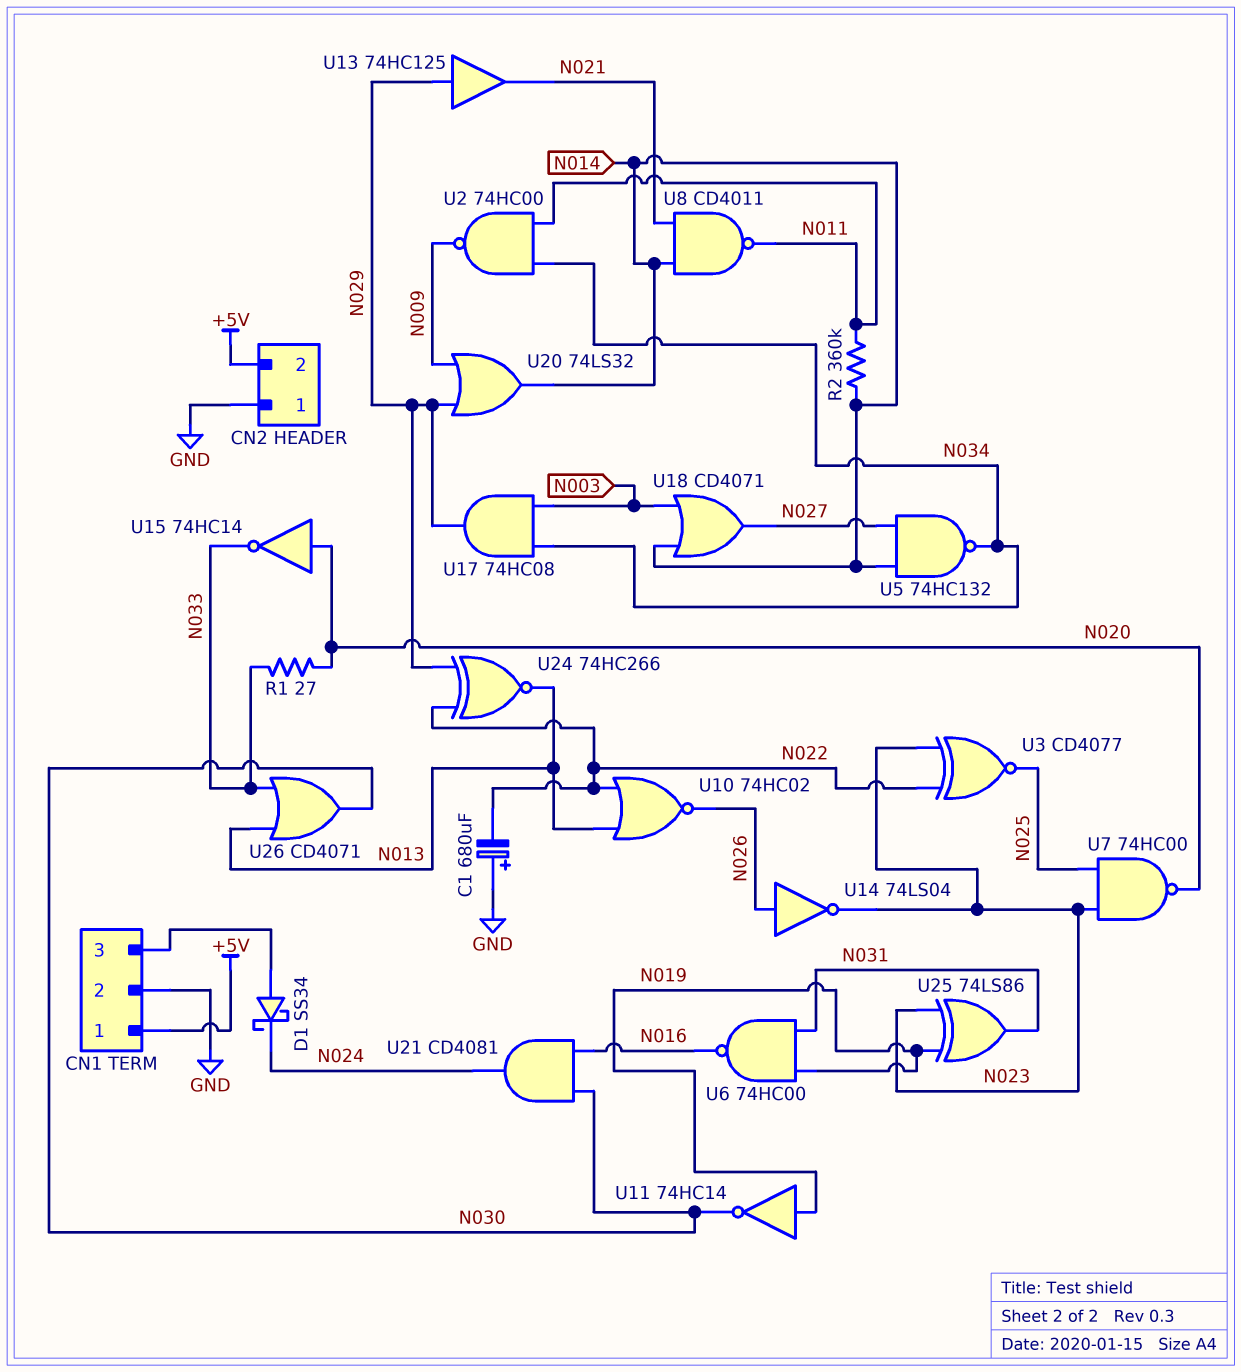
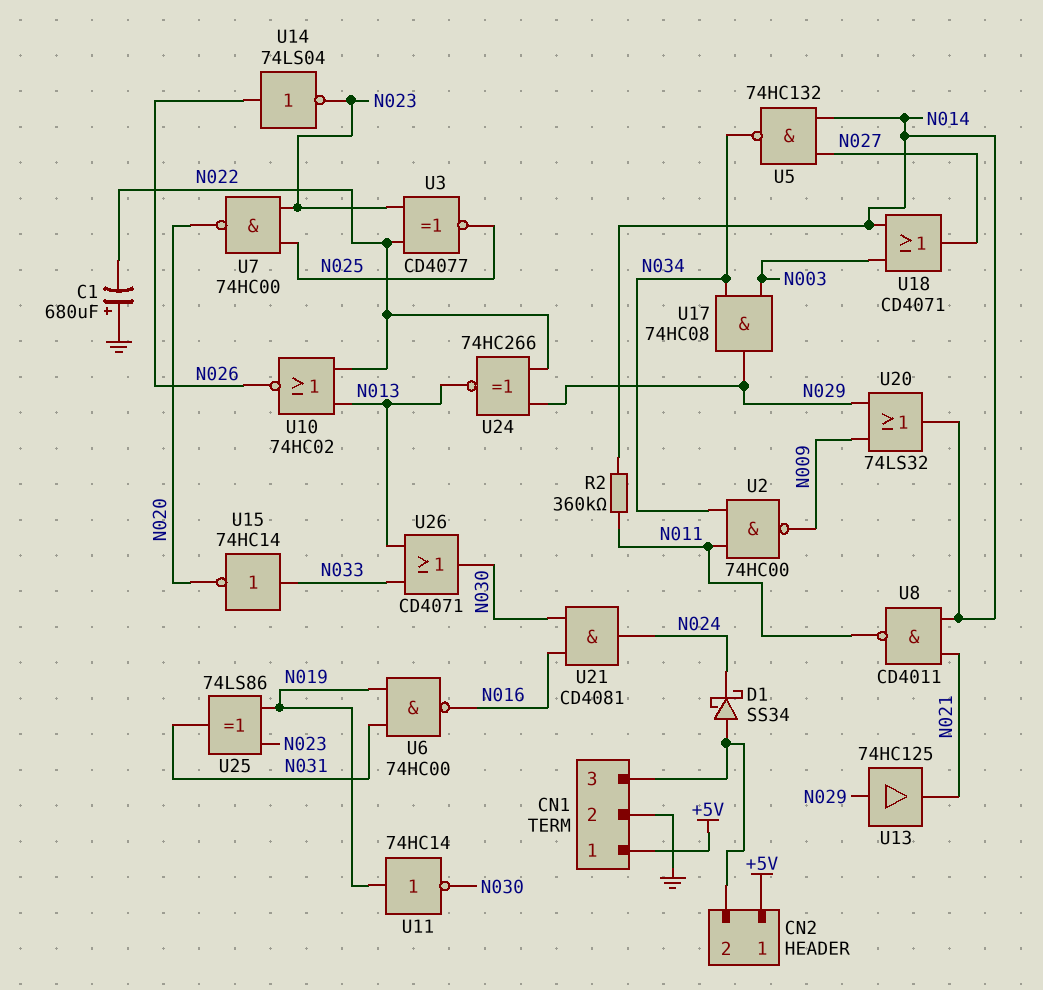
CN2 pin 1: GND -> +5V
CN2 pin 2: +5V -> CN1/3
R1: 27 (N020, N033) -> none
U15: NOT 74HC14 (in N020, out N033) -> NOT 74HC14 (in N033, out N020)

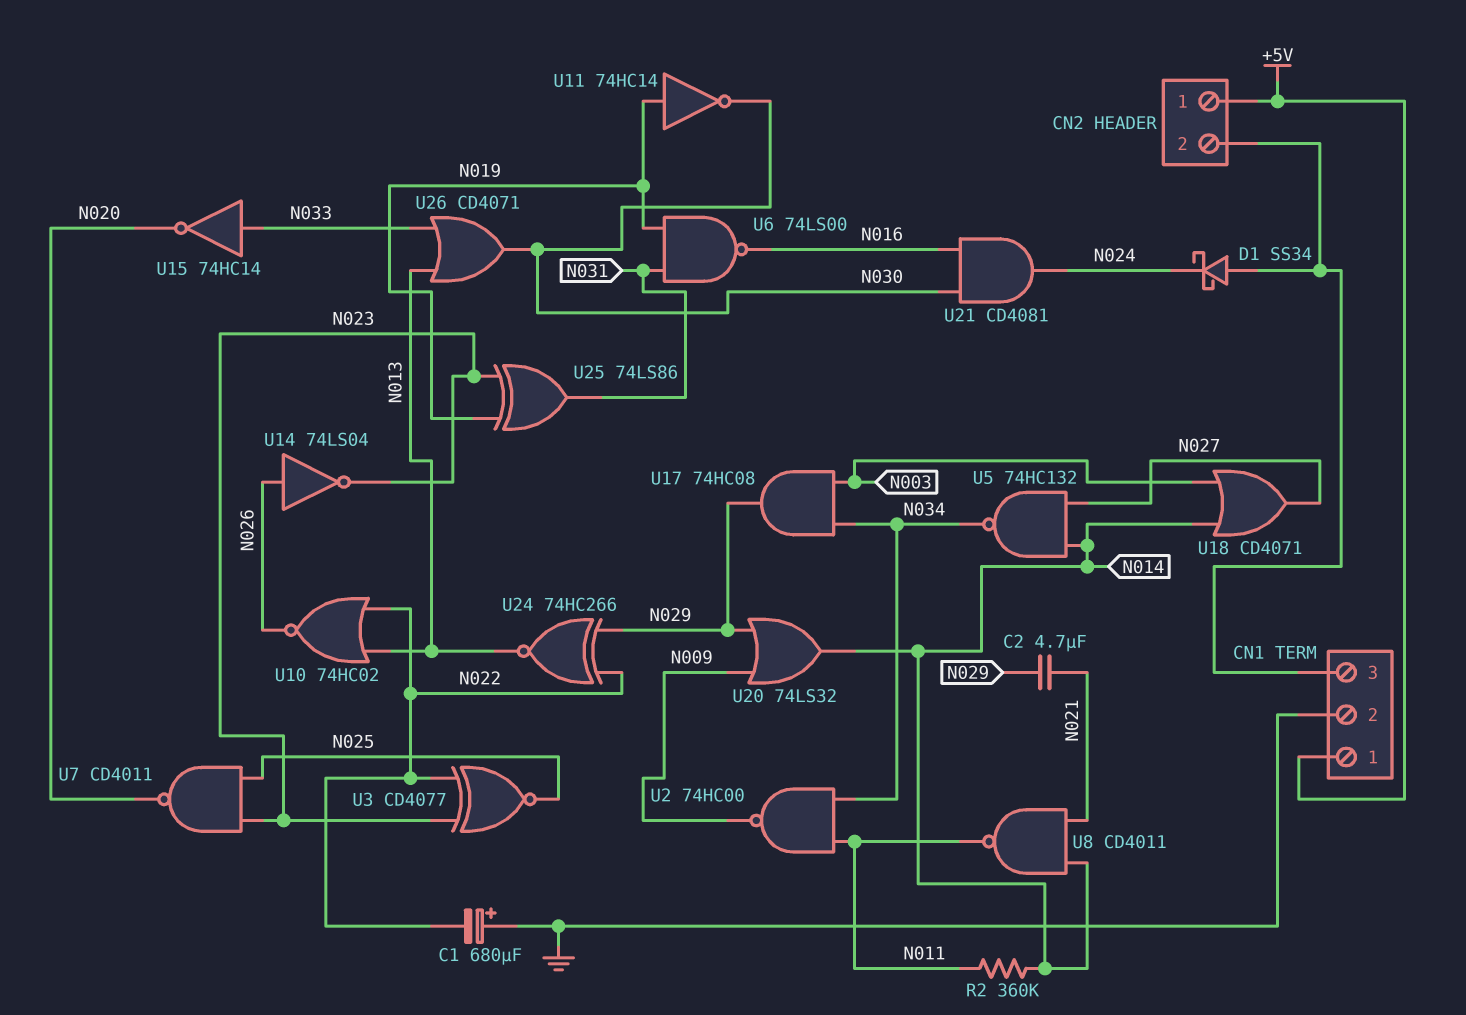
C2: none -> 4.7uF (N021, N029)
U6: NAND 74HC00 (in N019, in N031, out N016) -> NAND 74LS00 (in N019, in N031, out N016)
U7: NAND 74HC00 (in N023, in N025, out N020) -> NAND CD4011 (in N023, in N025, out N020)
U13: buffer 74HC125 (in N029, out N021) -> none

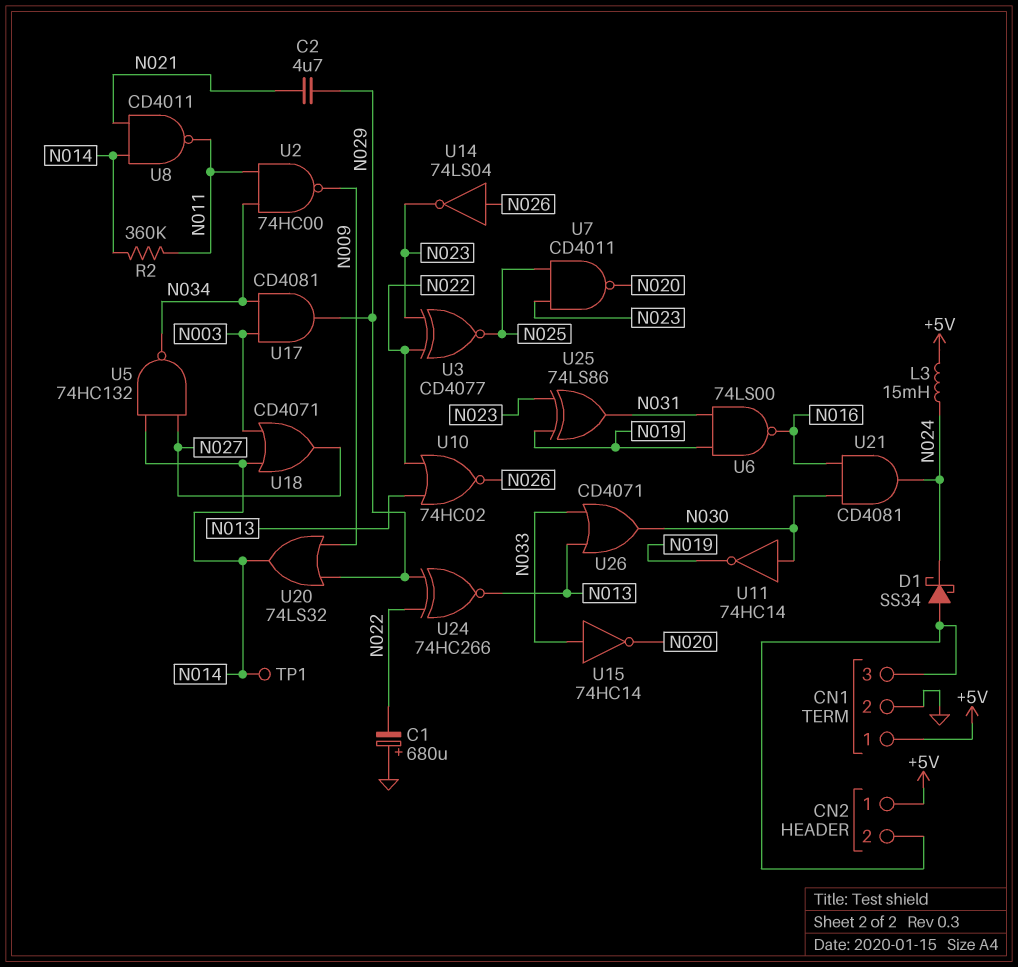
L3: none -> 15mH (+5V, N024)
TP1: none -> test point (N014)
U11: NOT 74HC14 (in N019, out N030) -> NOT 74HC14 (in N030, out N019)
U17: AND 74HC08 (in N003, in N034, out N029) -> AND CD4081 (in N003, in N034, out N029)

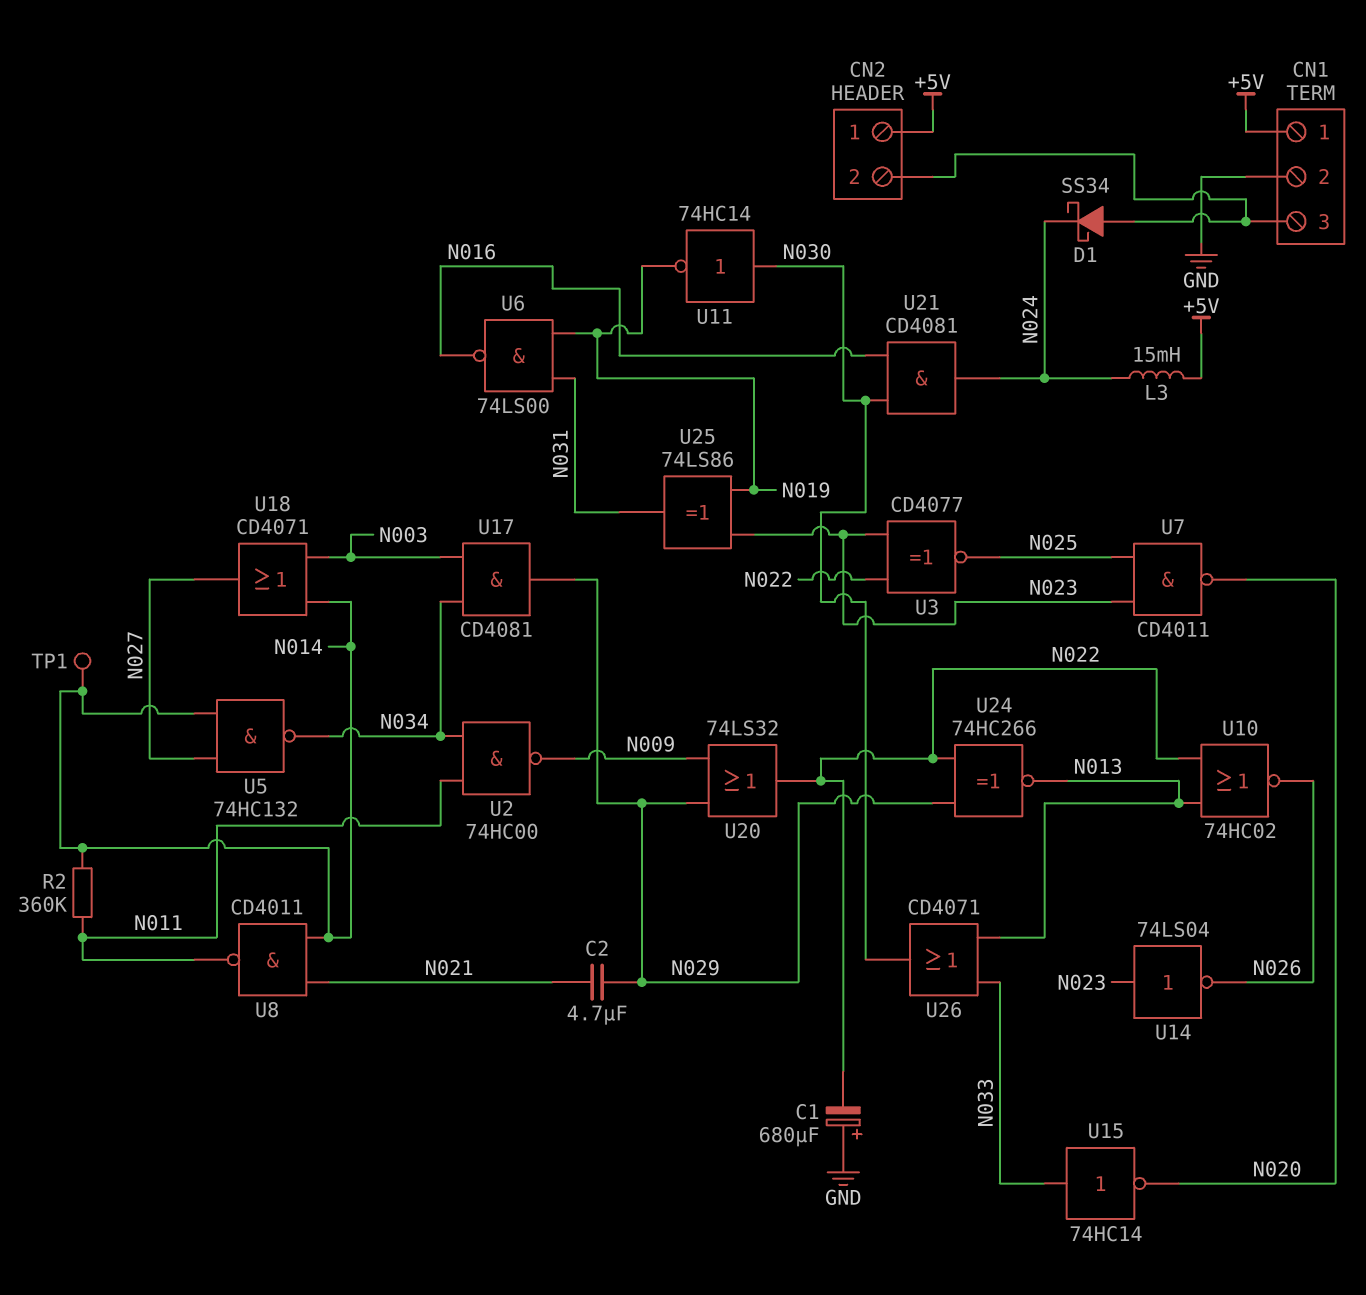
U14: NOT 74LS04 (in N026, out N023) -> NOT 74LS04 (in N023, out N026)
U20: OR 74LS32 (in N009, in N029, out N014) -> OR 74LS32 (in N009, in N029, out N022)

